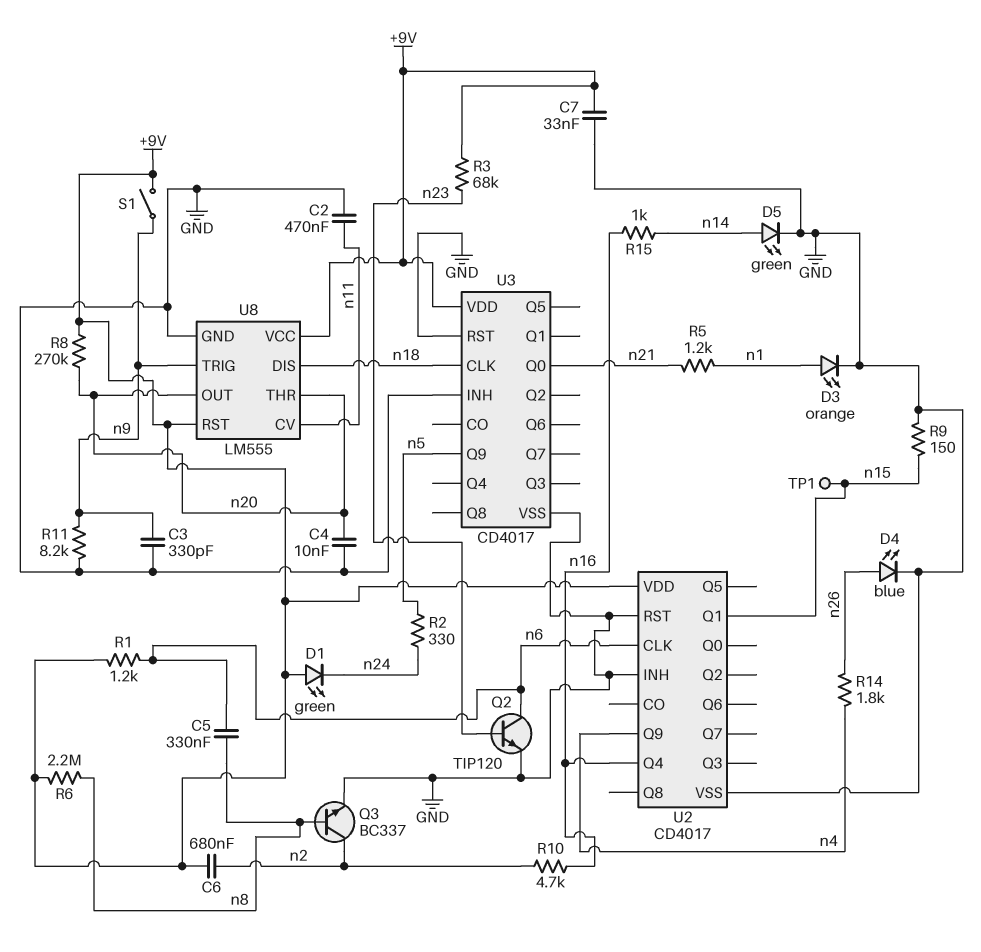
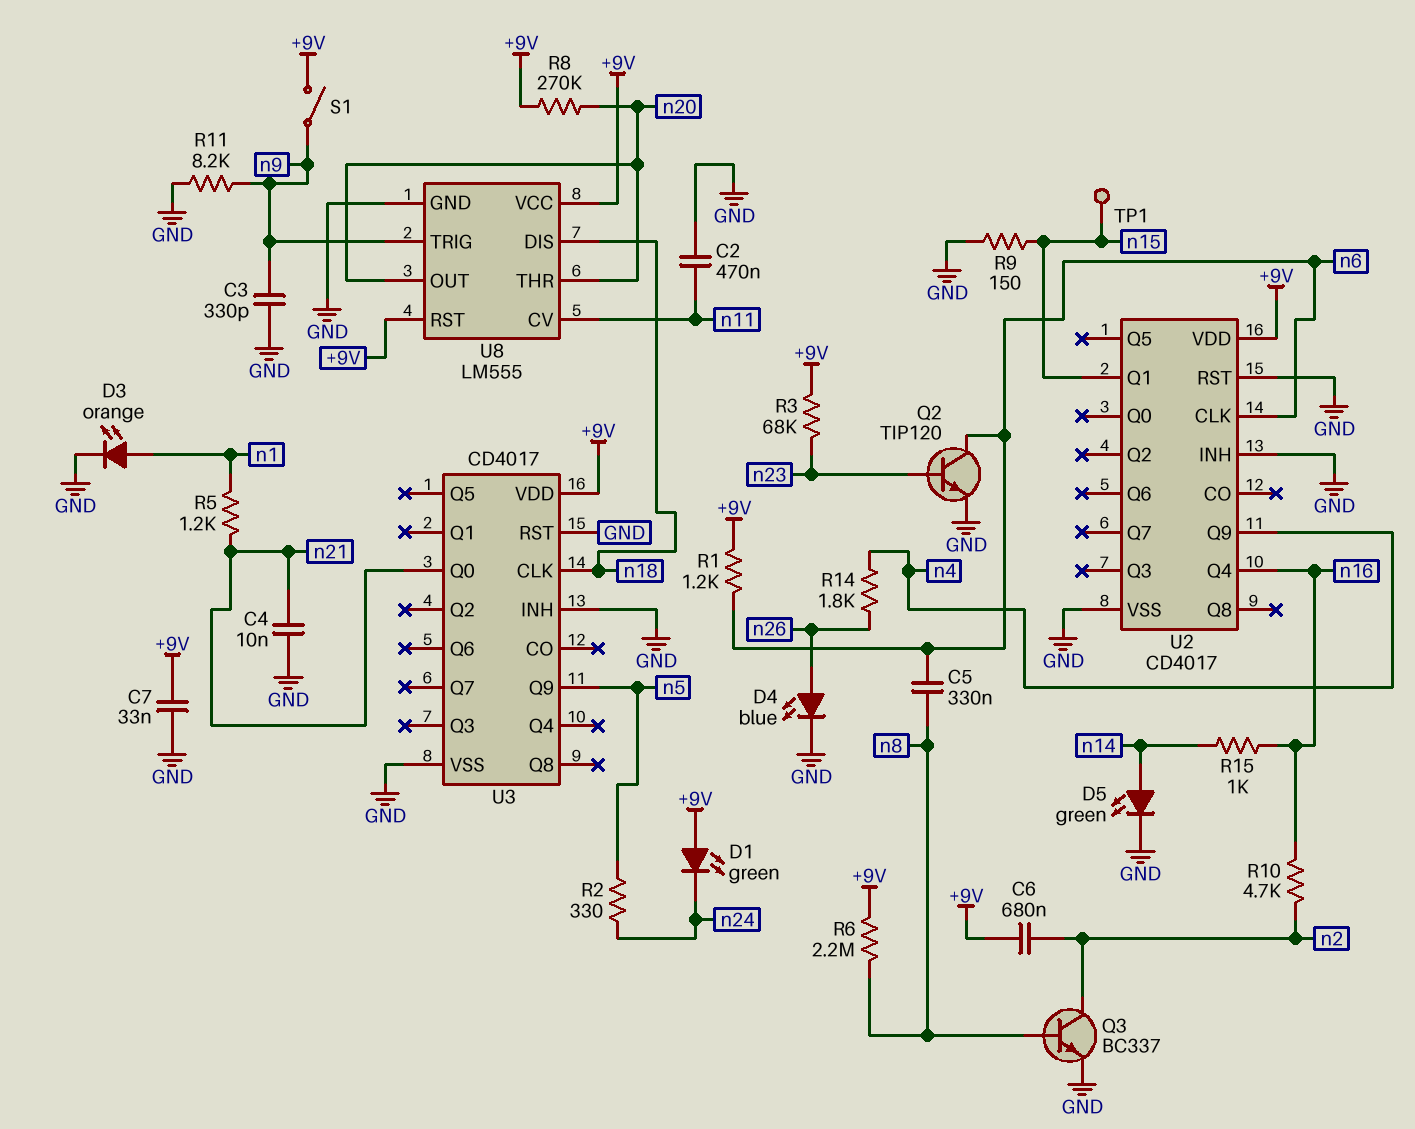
C4: 10nF (GND, n20) -> 10nF (GND, n21)

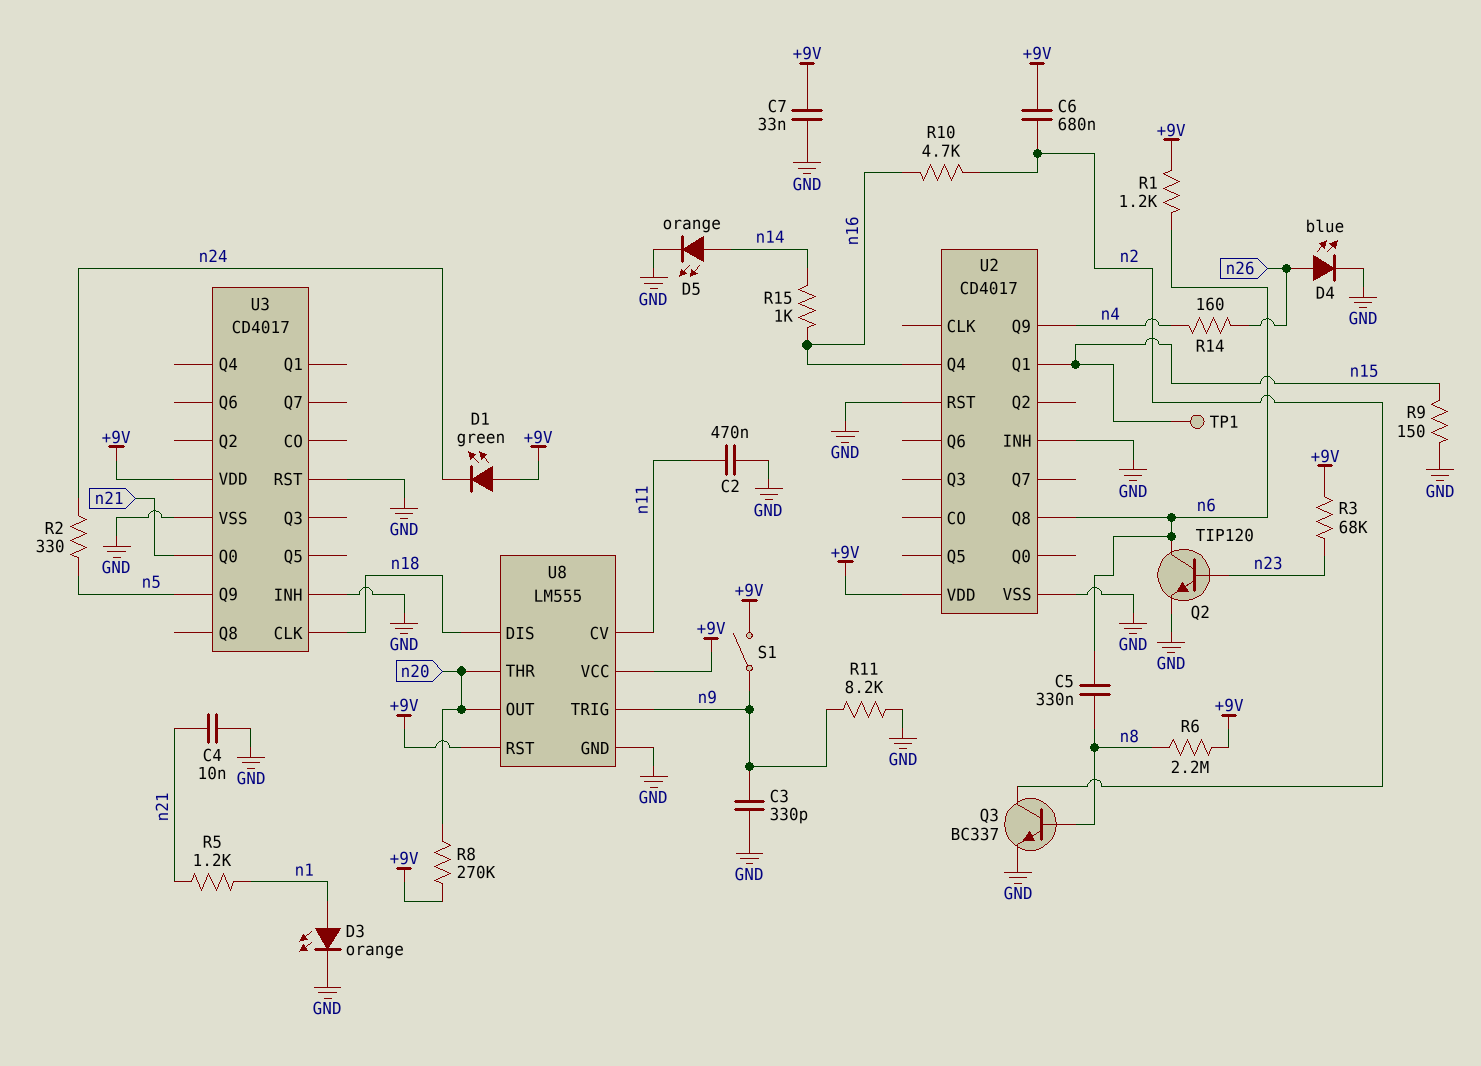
D5: LED green (A n14, K GND) -> LED orange (A n14, K GND)
R14: 1.8k (n4, n26) -> 160 (n4, n26)
U2 pin CLK: n6 -> none
U2 pin Q8: none -> n6

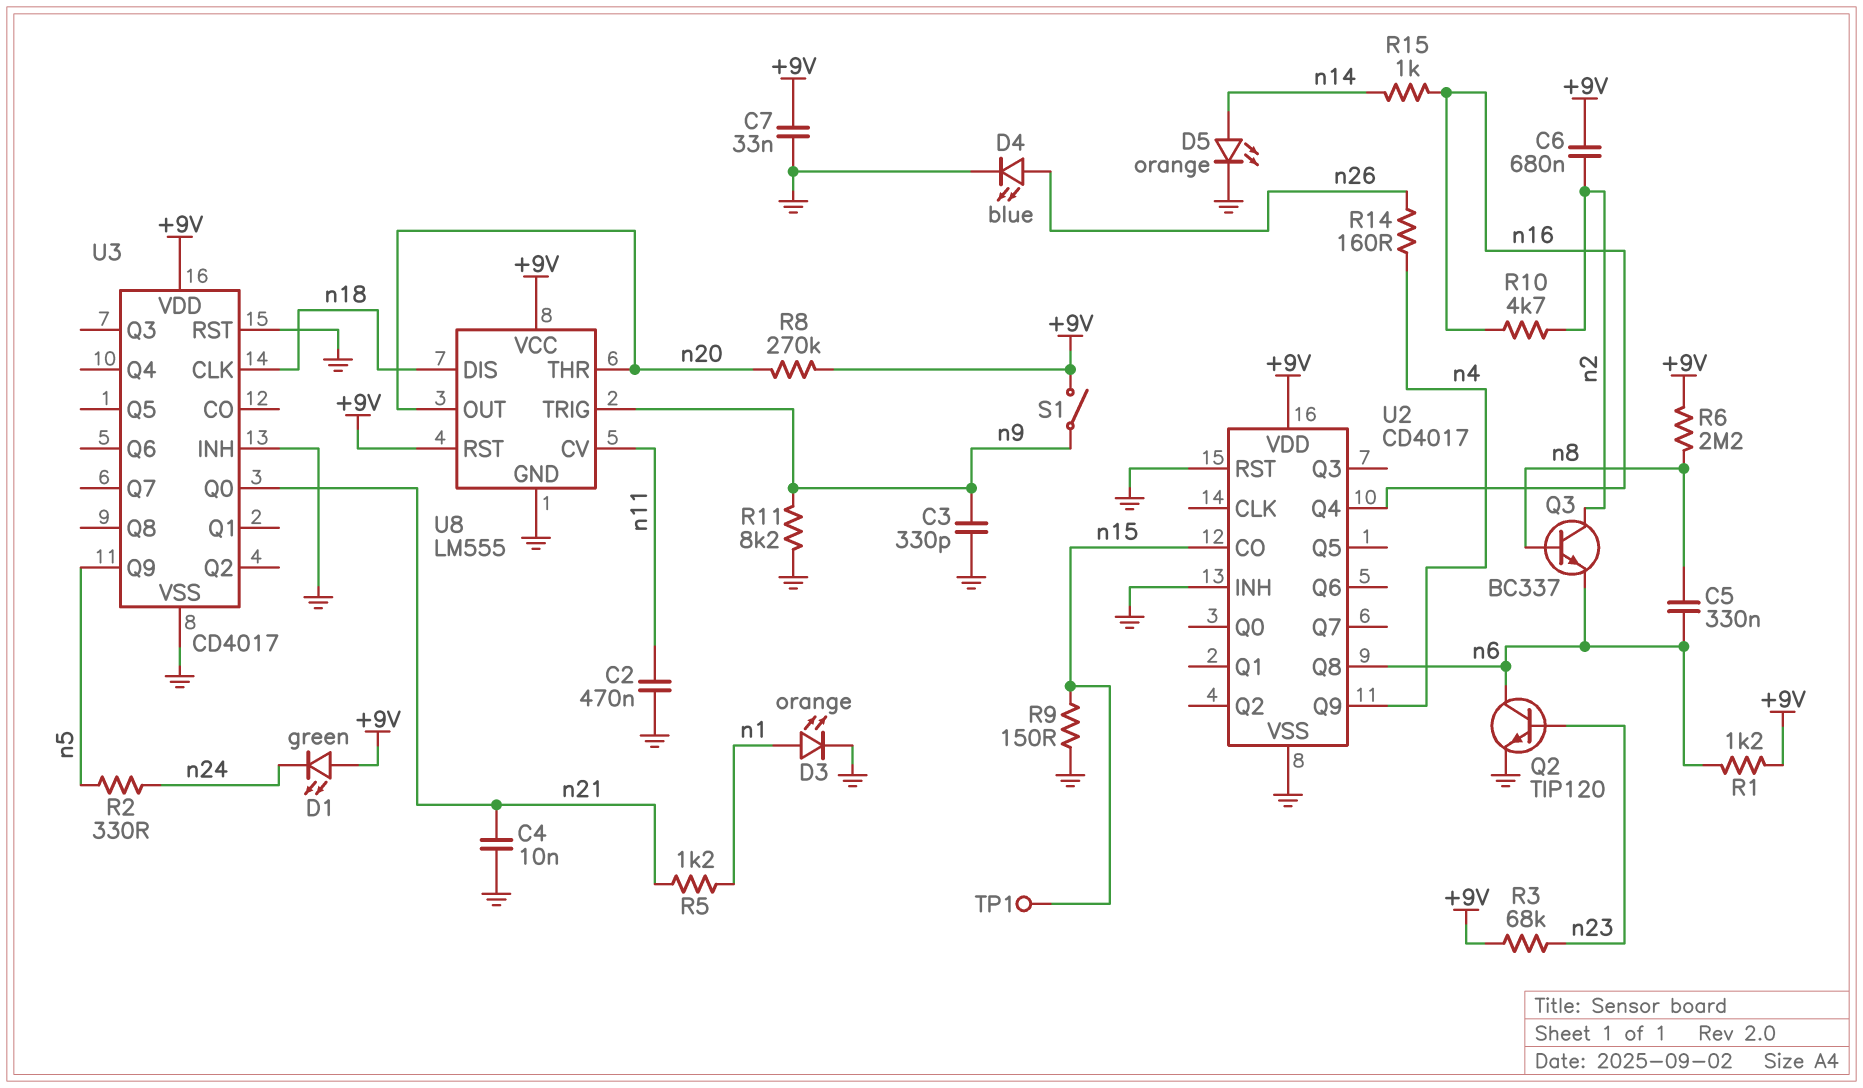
Q3: NPN BC337 (B n8, C n2, E GND) -> NPN BC337 (B n8, C n2, E n6)
U2 pin CO: none -> n15
U2 pin Q1: n15 -> none

